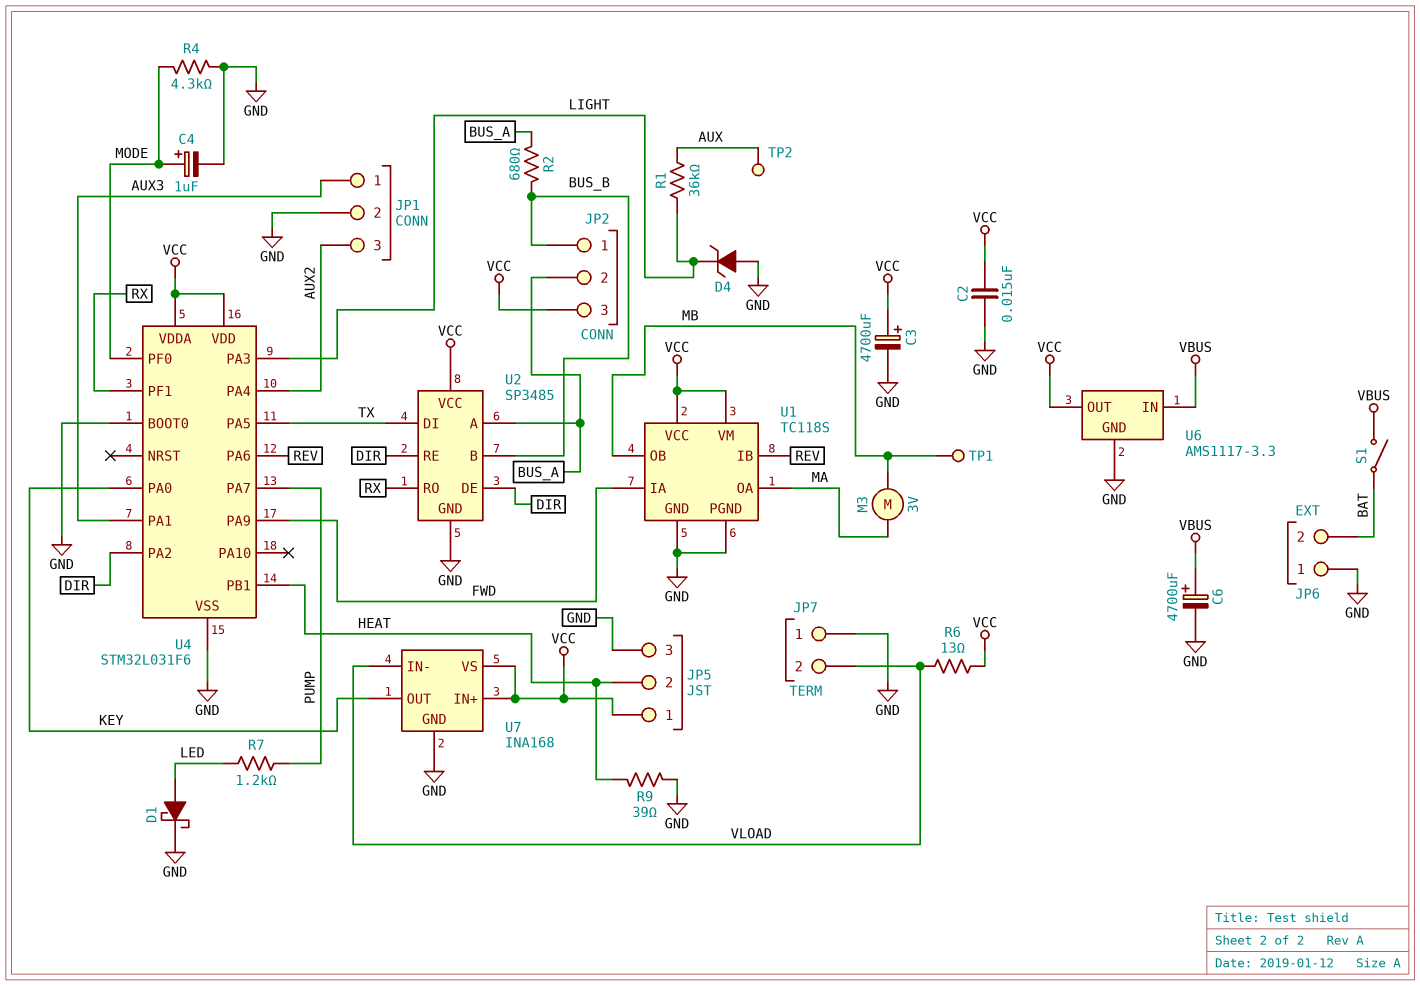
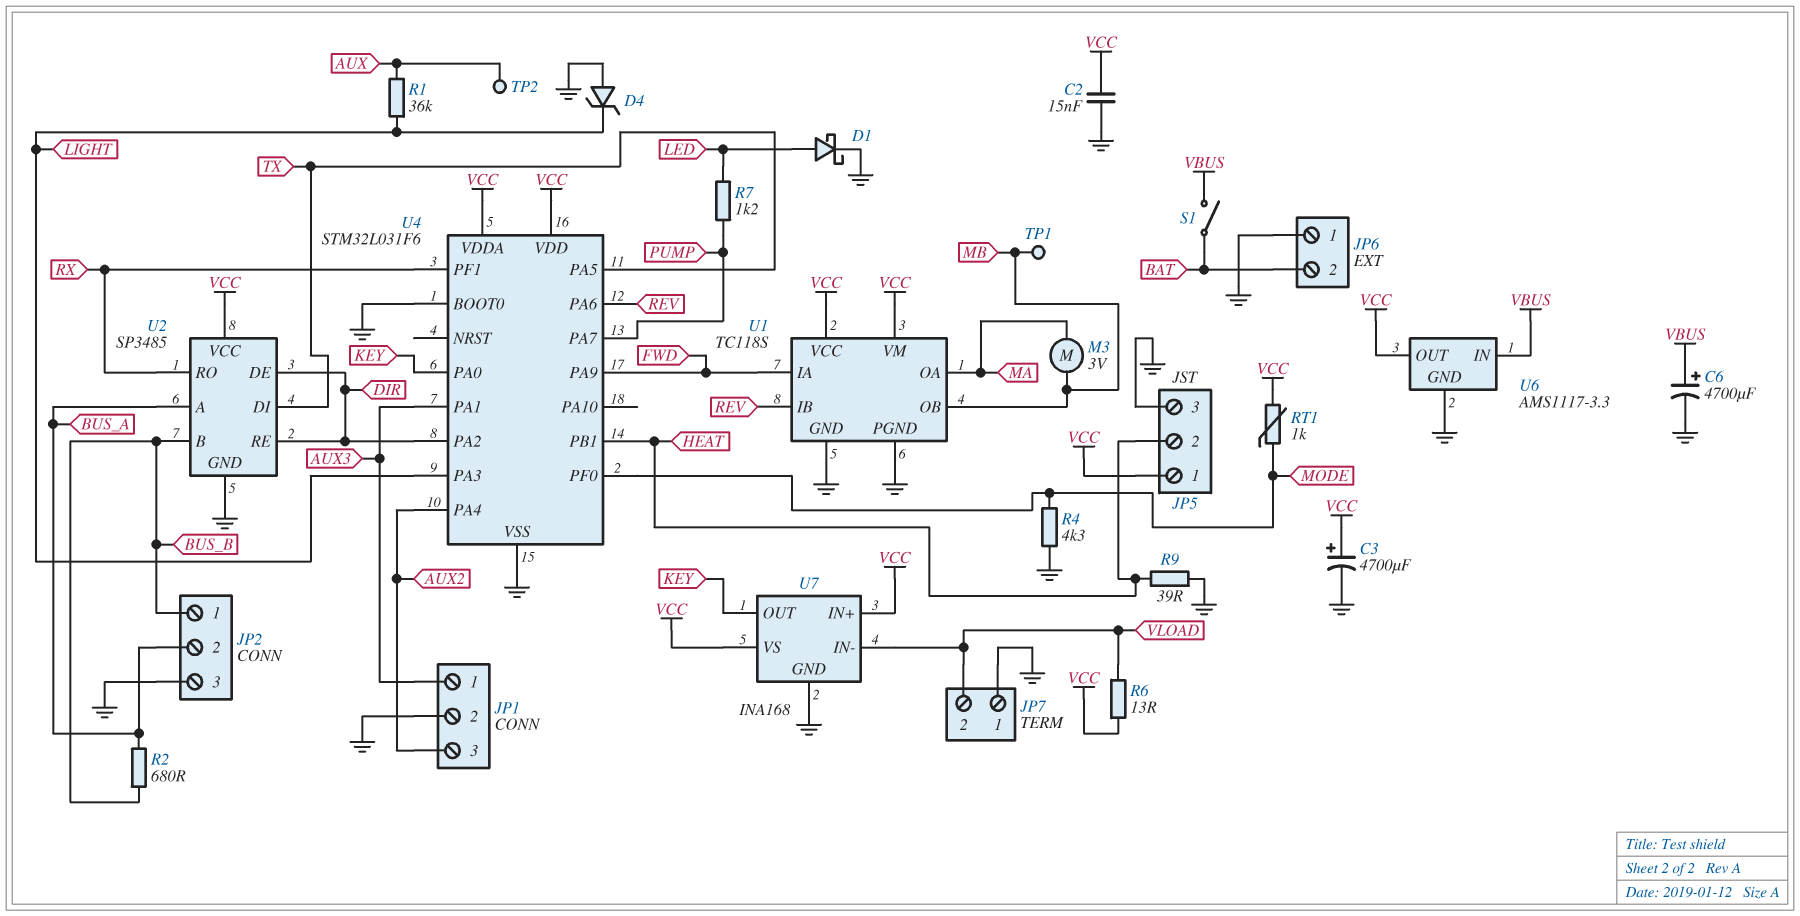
C4: 1uF (plus MODE, minus GND) -> none
JP2 pin 3: VCC -> GND
RT1: none -> 1k (MODE, VCC)

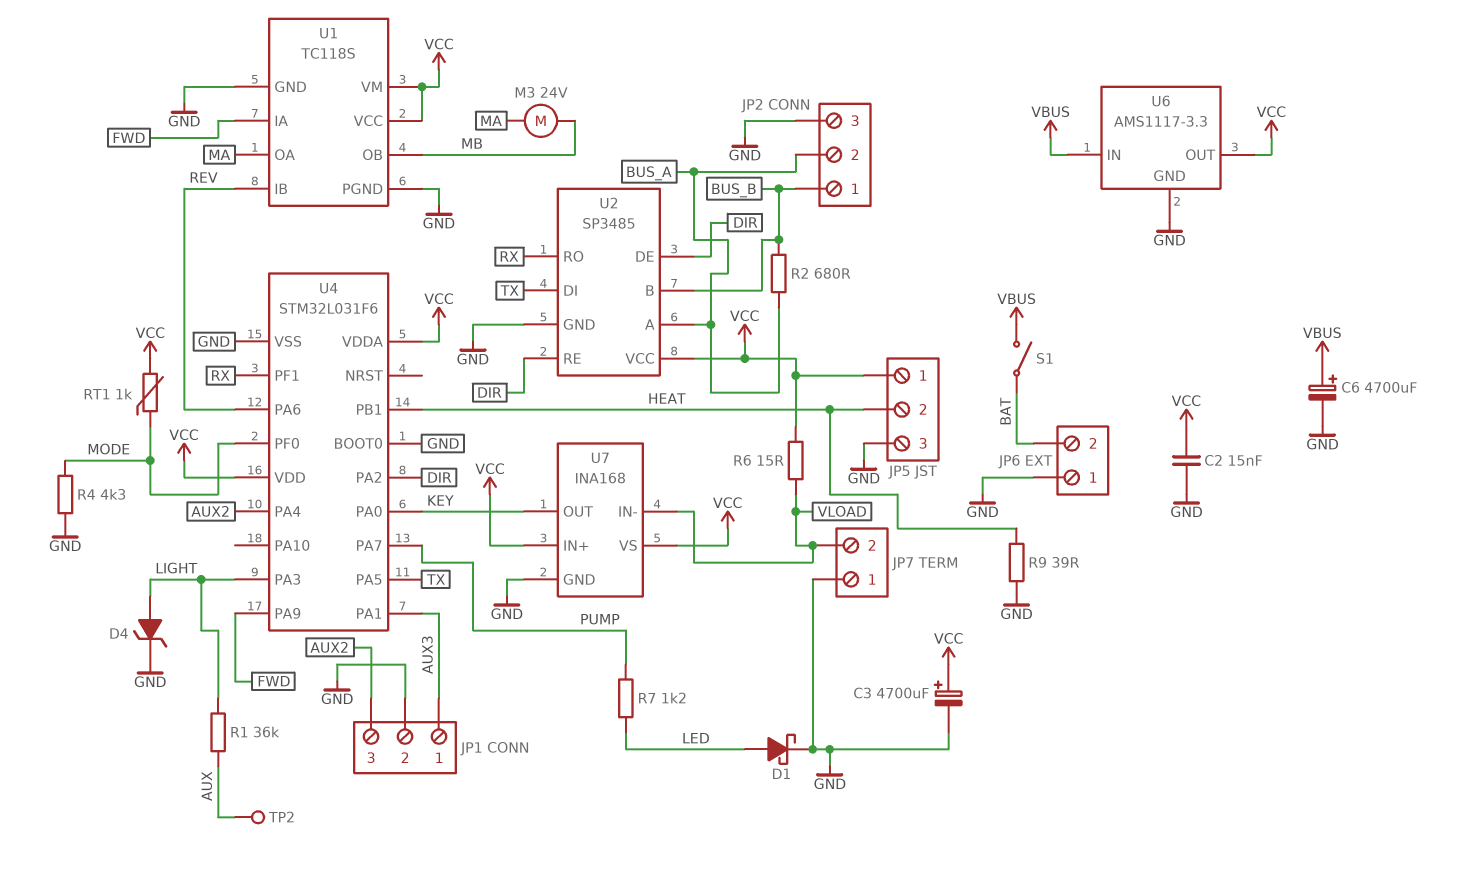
D4: zener (A GND, K LIGHT) -> zener (A LIGHT, K GND)
M3: motor 3V (MA, MB) -> motor 24V (MA, MB)
R6: 13 (VCC, VLOAD) -> 15 (VCC, VLOAD)
TP1: test point (MB) -> none

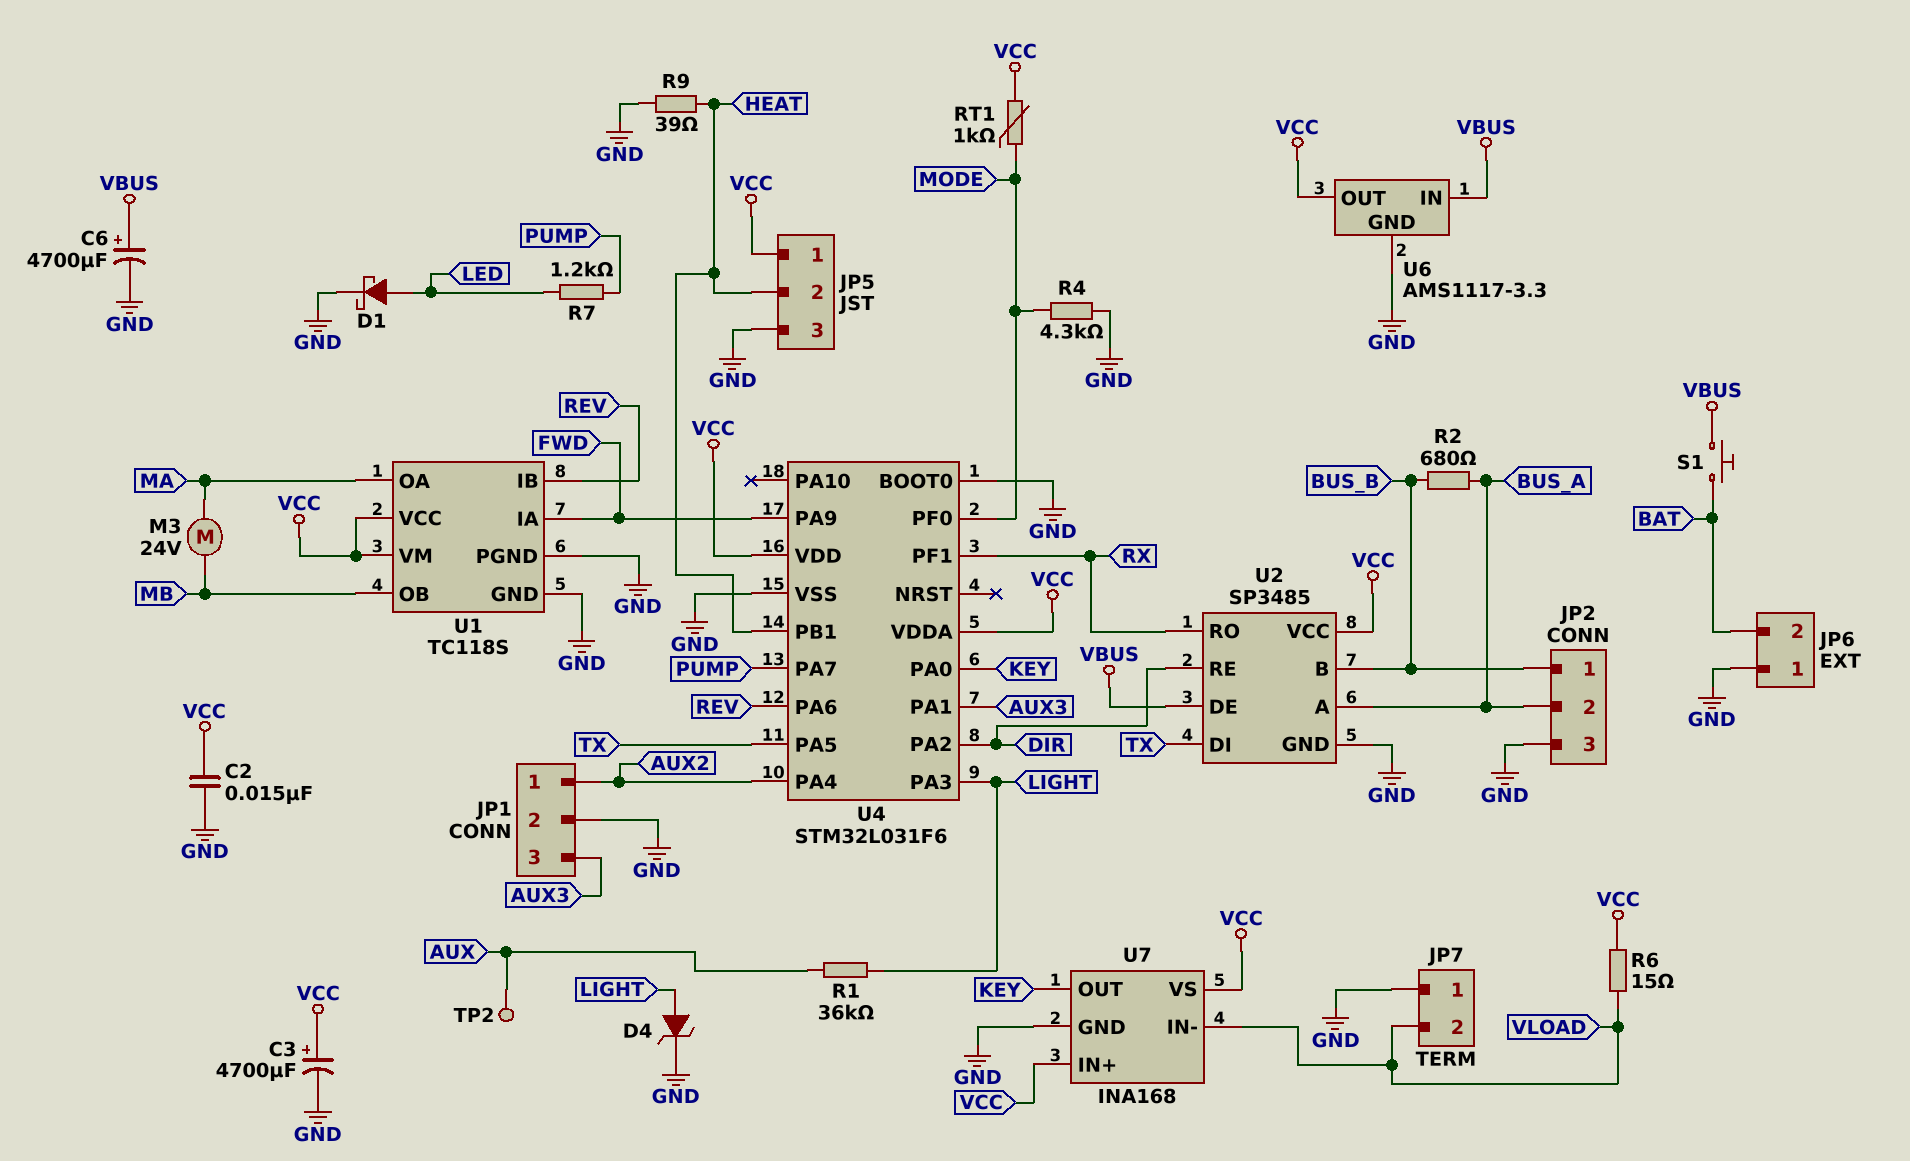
JP1 pin 1: AUX3 -> AUX2
JP1 pin 3: AUX2 -> AUX3
S1: switch (BAT, VBUS) -> button (BAT, VBUS)
U2 pin DE: DIR -> VBUS

